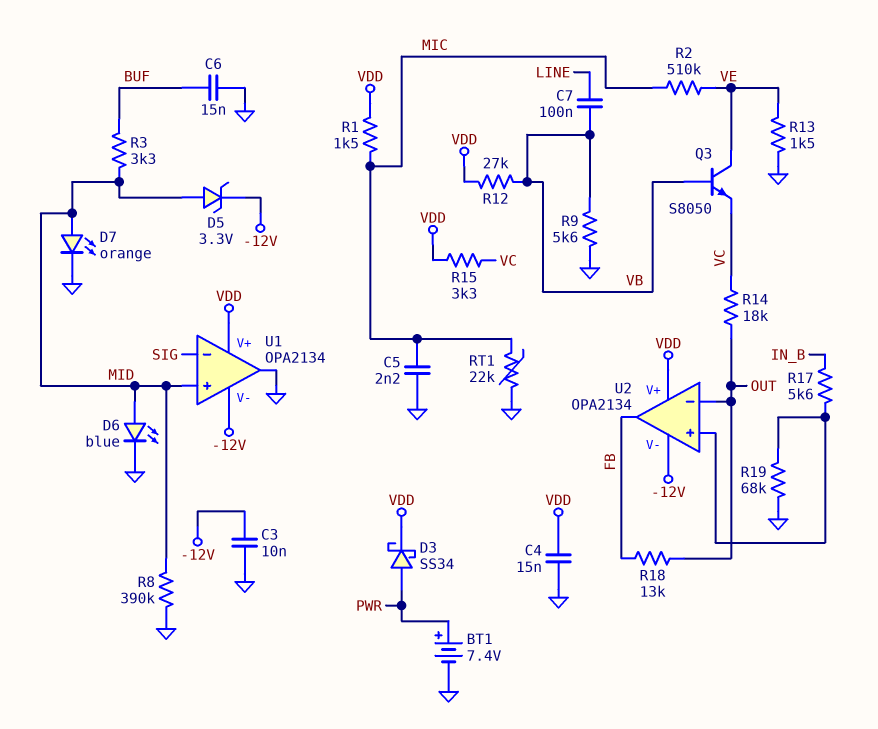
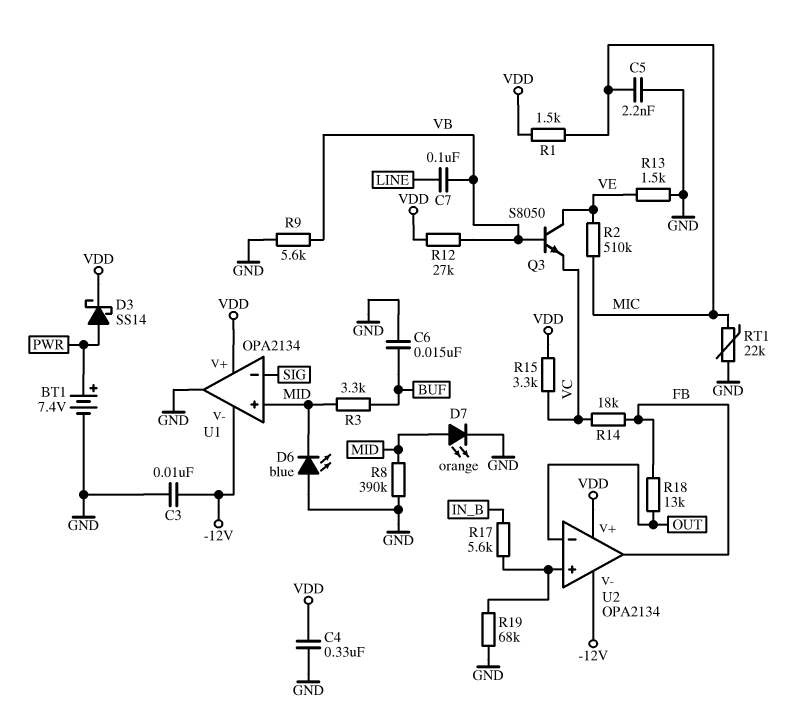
C4: 15nF (GND, VDD) -> 330nF (GND, VDD)
D3: schottky SS34 (A PWR, K VDD) -> schottky SS14 (A PWR, K VDD)
D5: zener 3.3V (A MID, K -12V) -> none
D6: LED blue (A MID, K GND) -> LED blue (A GND, K MID)
R14: 18k (OUT, VC) -> 18k (FB, VC)

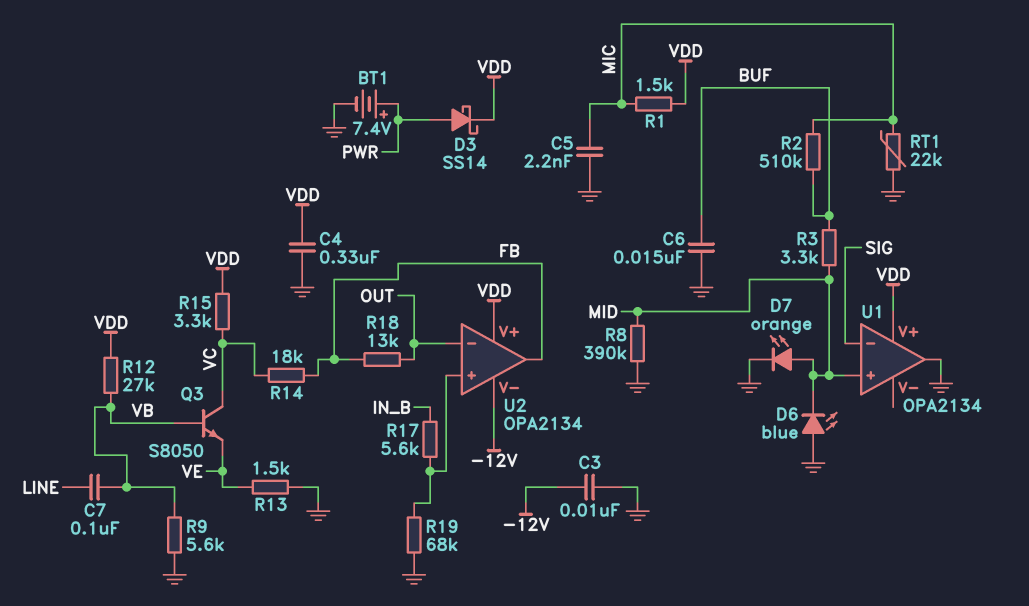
Q3: NPN S8050 (B VB, C VE, E VC) -> NPN S8050 (B VB, C VC, E VE)
R2: 510k (MIC, VE) -> 510k (BUF, MIC)
U1 pin V-: -12V -> none

